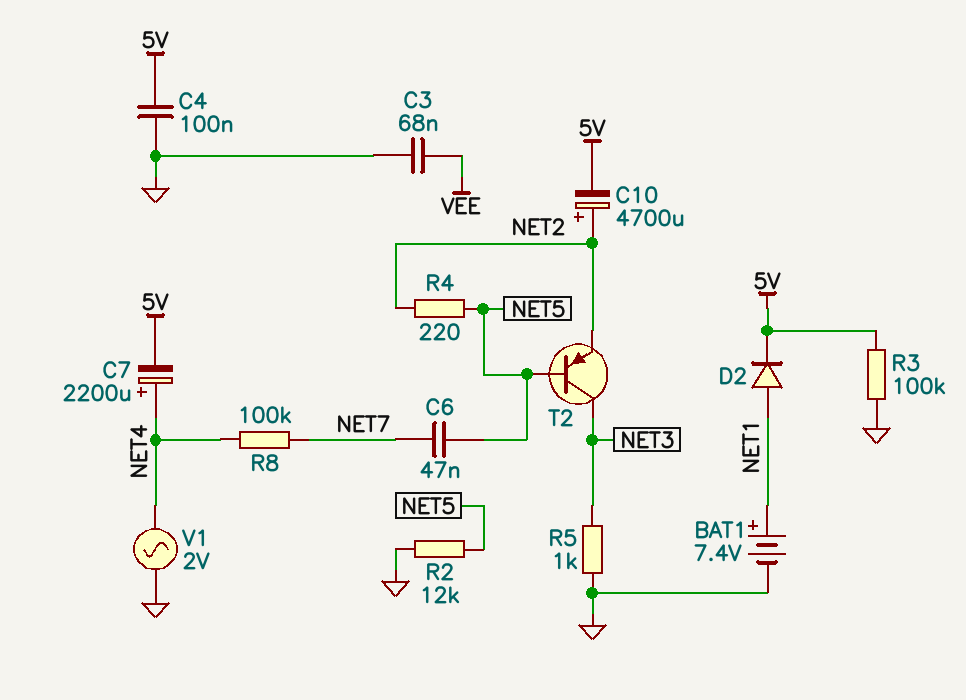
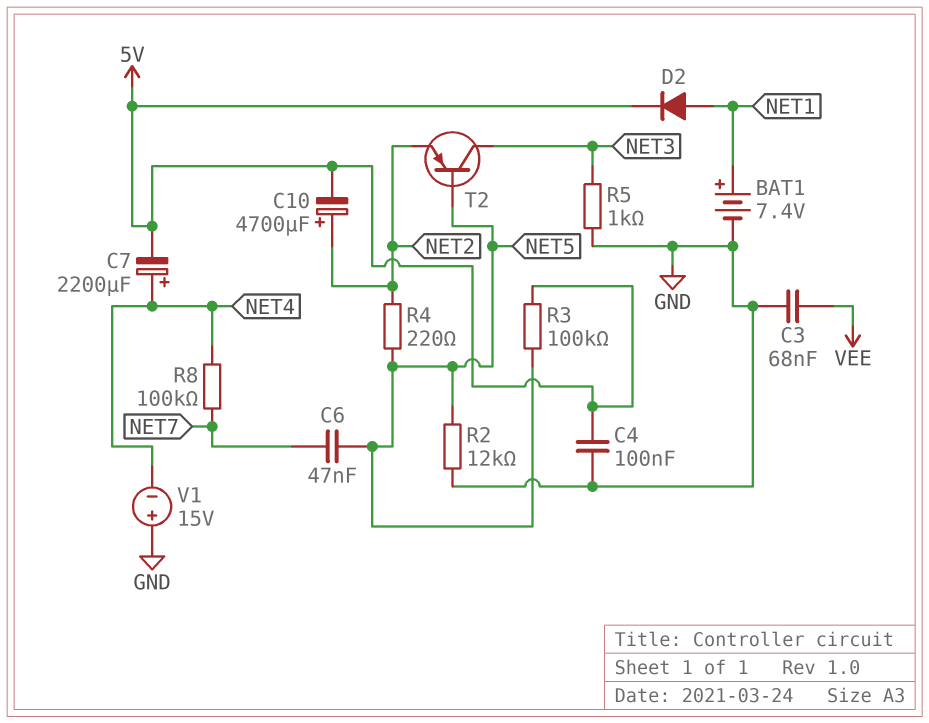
R3: 100k (5V, GND) -> 100k (5V, NET5)
V1: AC 2V (GND, NET4) -> 15V (plus GND, minus NET4)

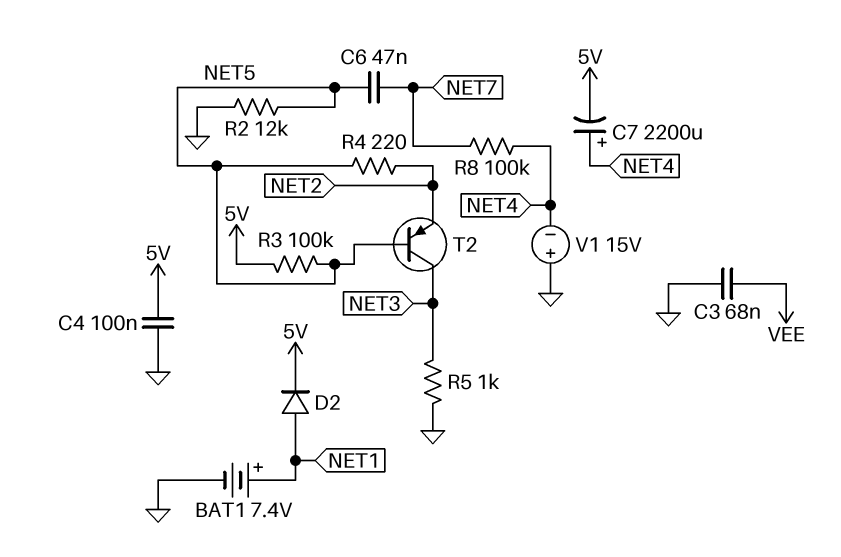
C10: 4700uF (plus NET2, minus 5V) -> none

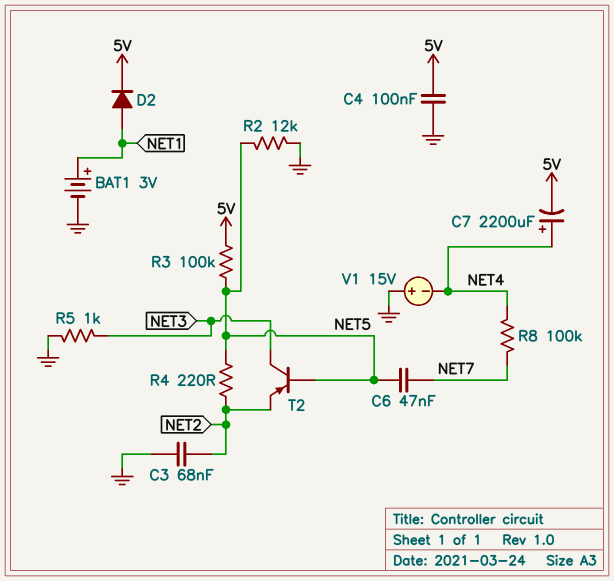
BAT1: 7.4V (plus NET1, minus GND) -> 3V (plus NET1, minus GND)
C3: 68nF (GND, VEE) -> 68nF (GND, NET2)

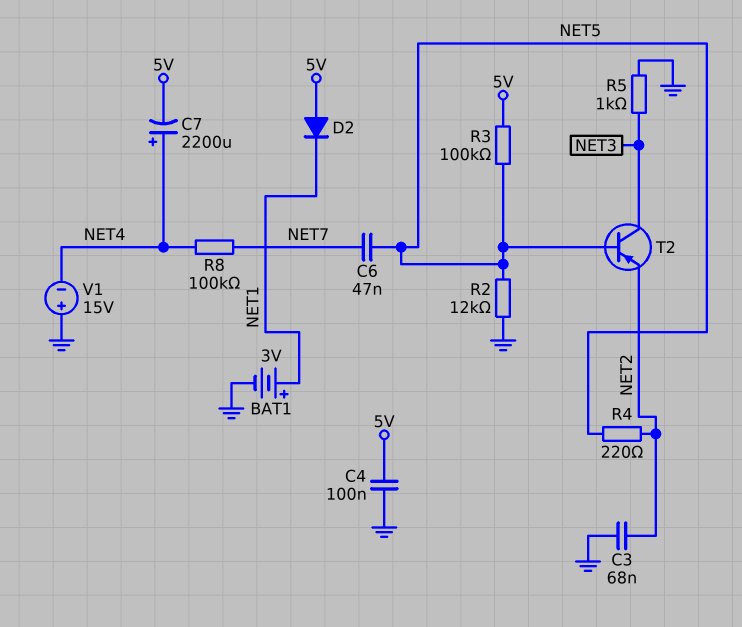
D2: diode (A NET1, K 5V) -> diode (A 5V, K NET1)

